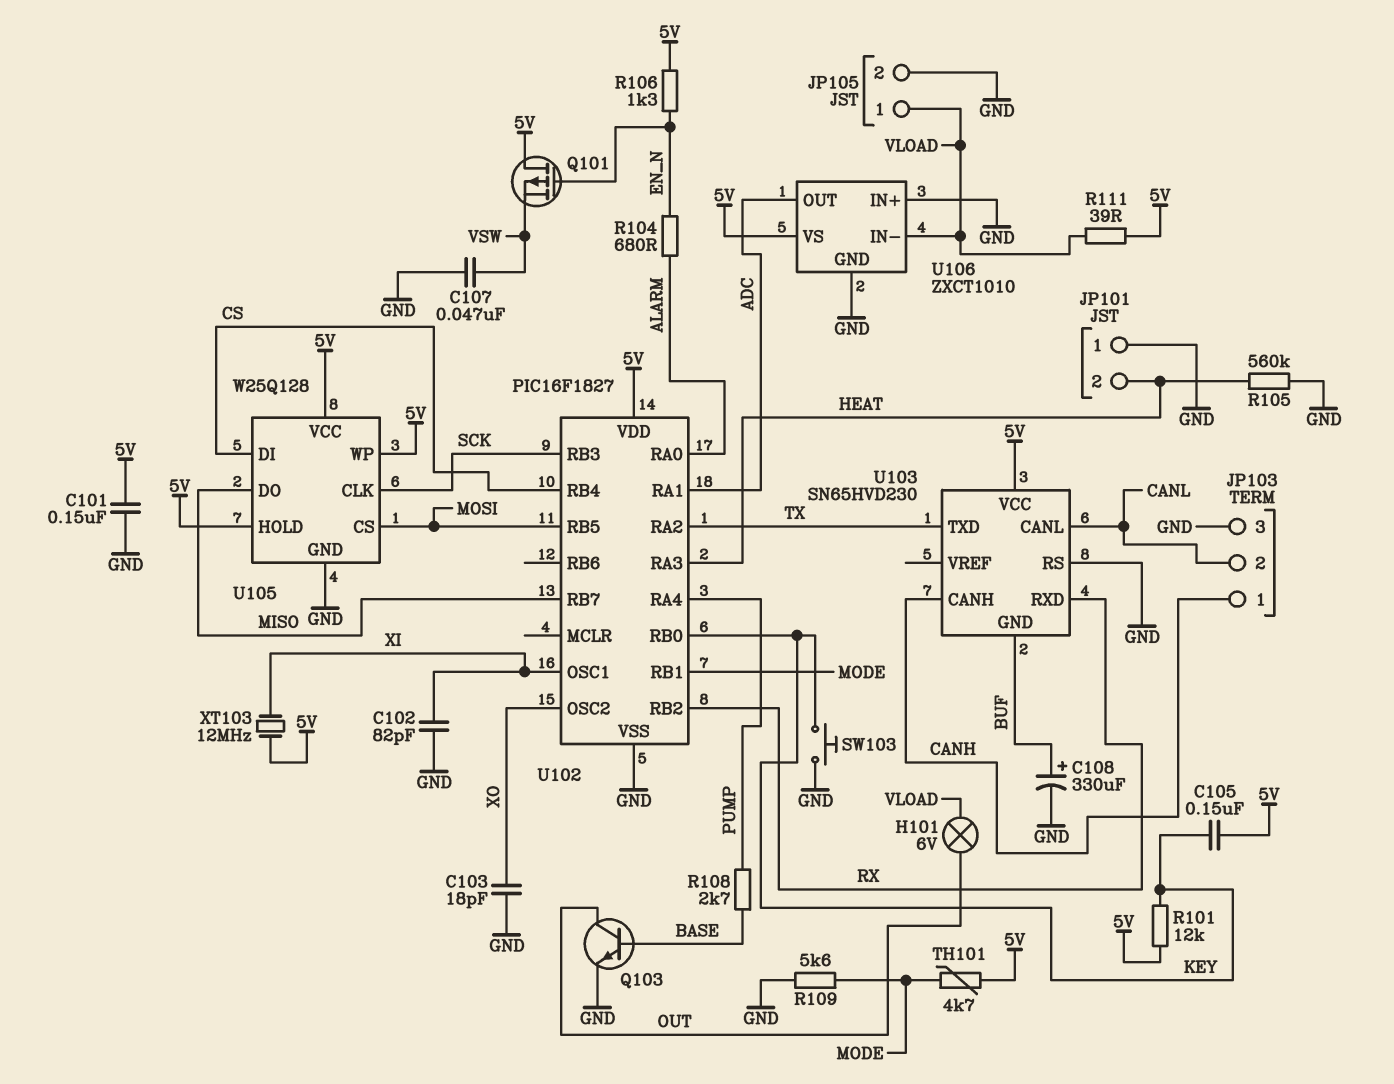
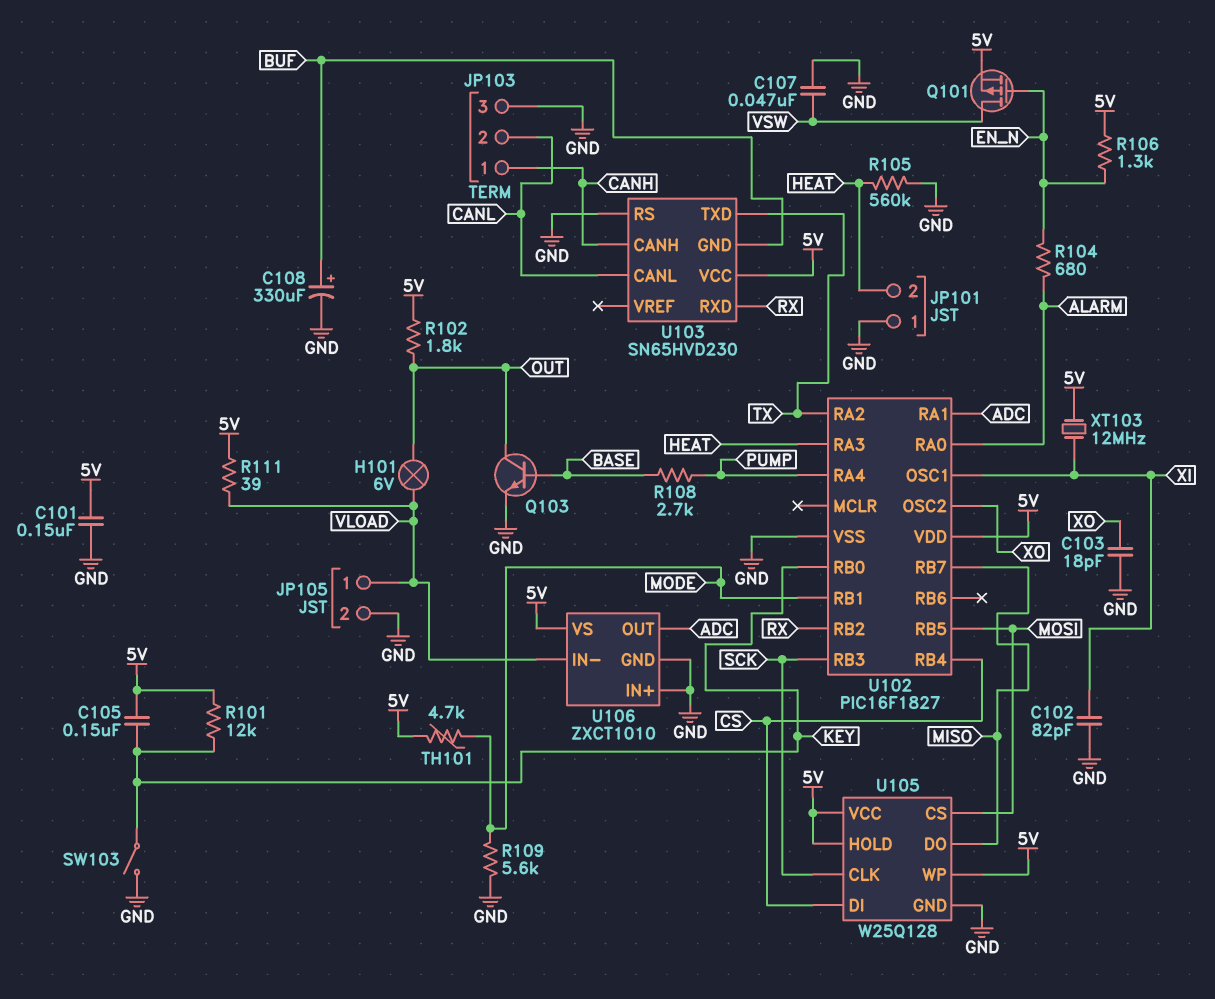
Q101: PMOS (G EN_N, D 5V, S VSW) -> PMOS (G EN_N, D VSW, S 5V)
R102: none -> 1.8k (5V, OUT)
SW103: button (GND, KEY) -> switch (GND, KEY)

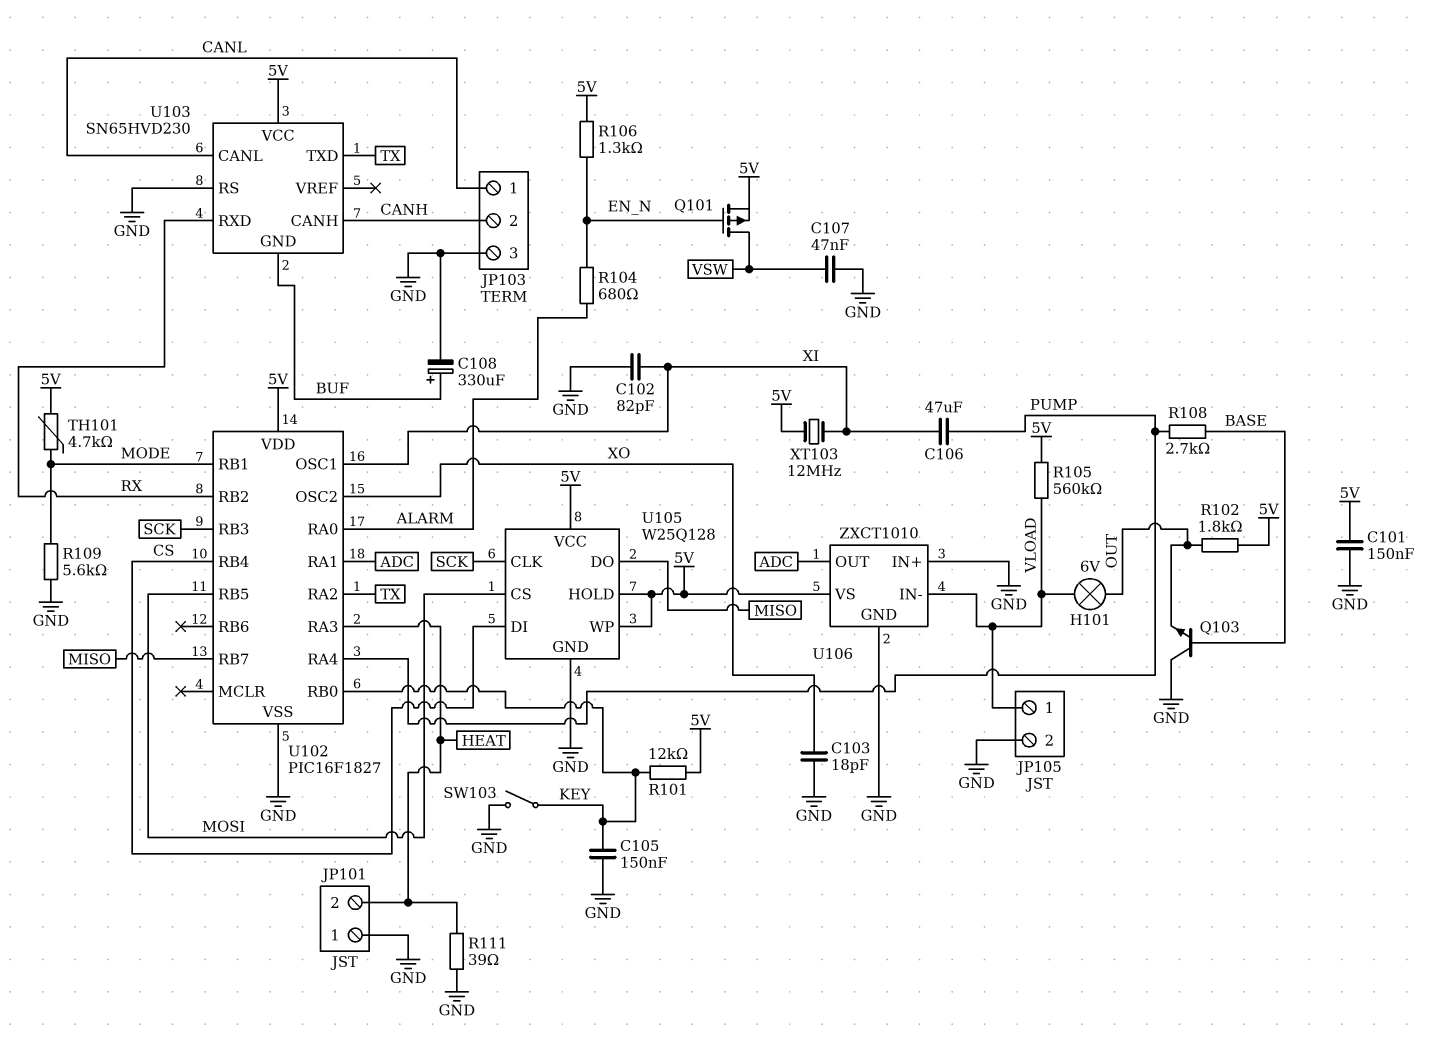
C105: 150nF (5V, KEY) -> 150nF (GND, KEY)
C106: none -> 47uF (PUMP, XI)
JP103 pin 1: CANH -> CANL
JP103 pin 2: CANL -> CANH
Q103: NPN (B BASE, C OUT, E GND) -> NPN (B BASE, C GND, E OUT)
R105: 560k (GND, HEAT) -> 560k (5V, VLOAD)
R111: 39 (5V, VLOAD) -> 39 (GND, HEAT)

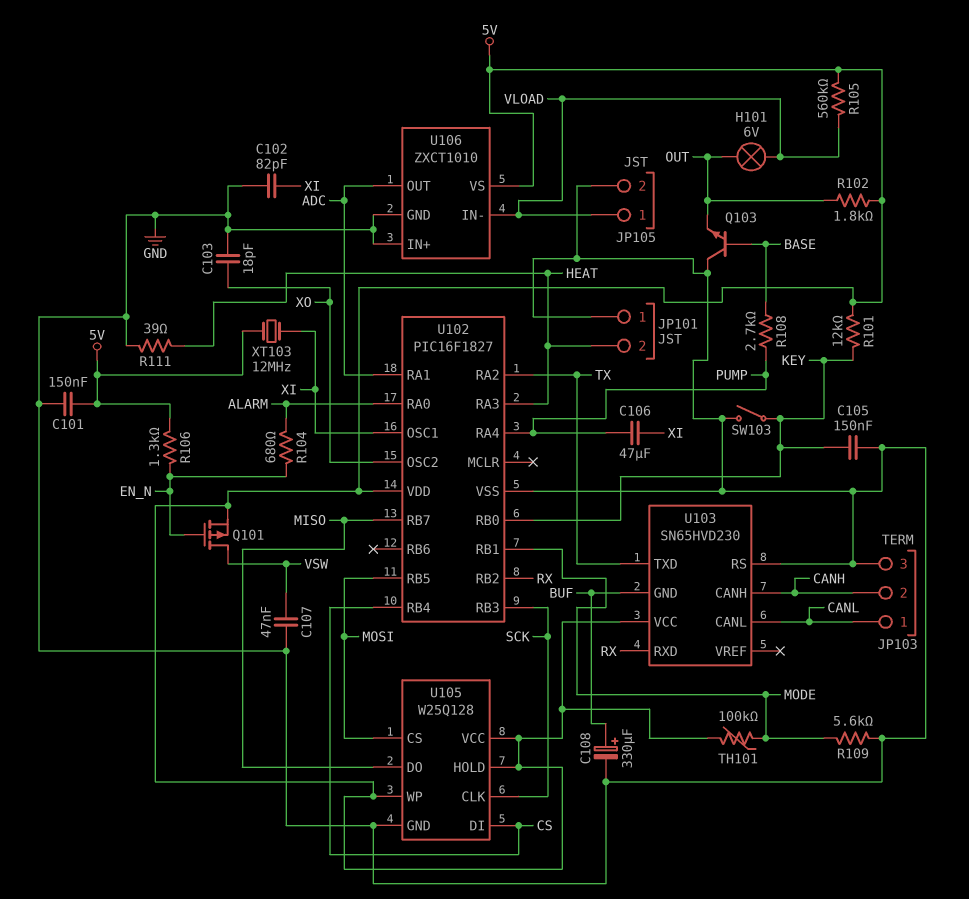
TH101: 4.7k (5V, MODE) -> 100k (5V, MODE)

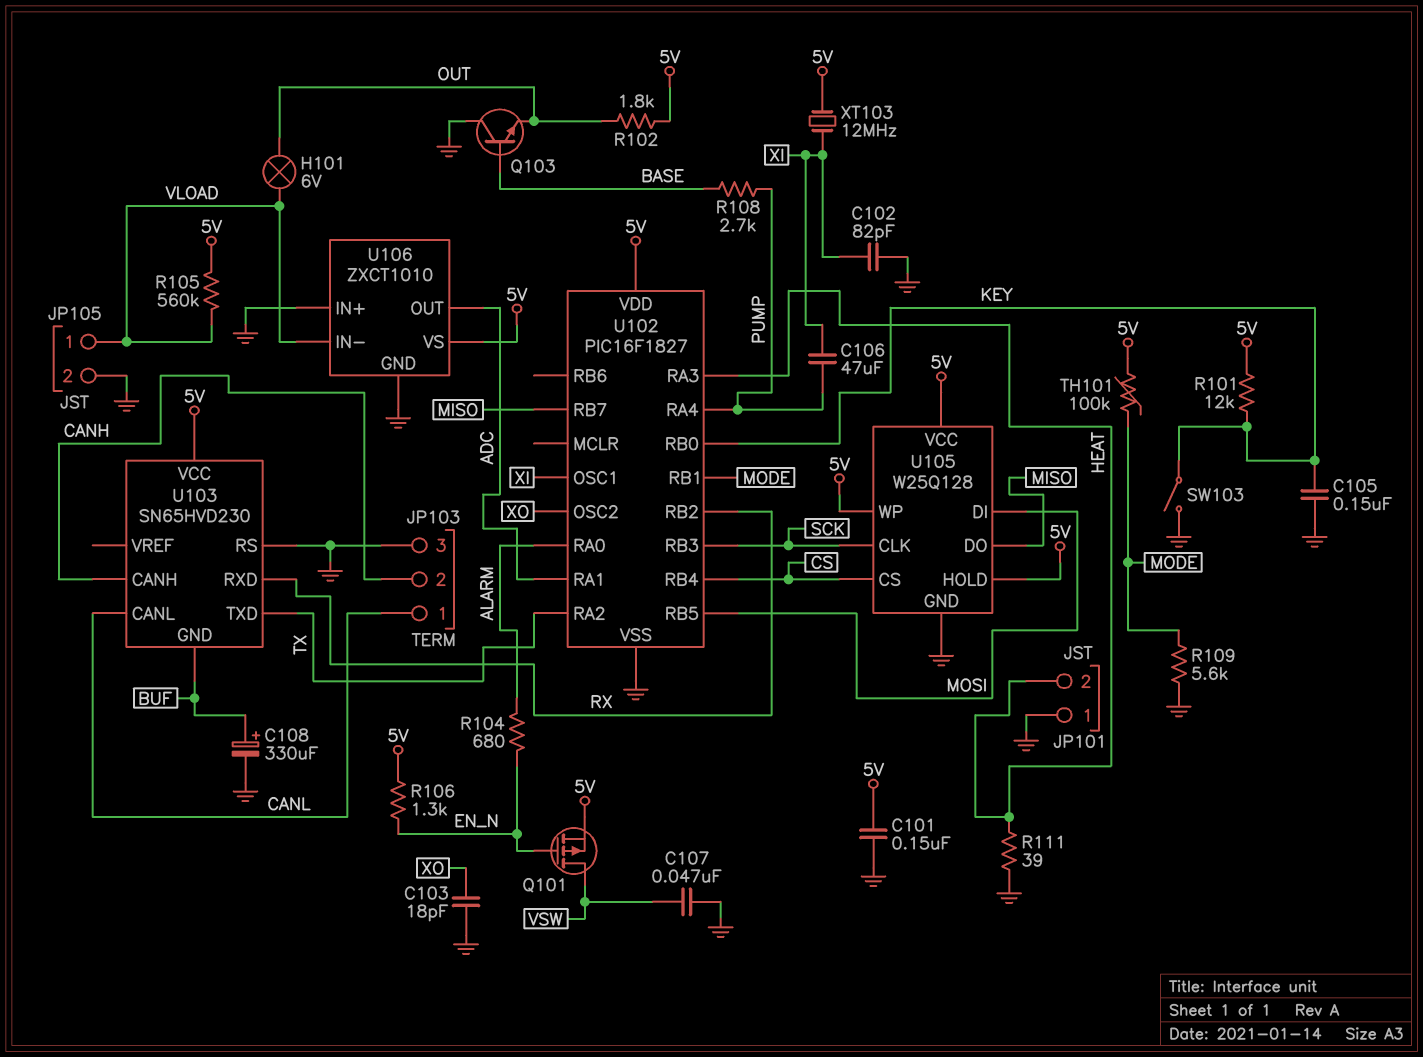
U105 pin CS: MOSI -> CS
U105 pin DI: CS -> MOSI

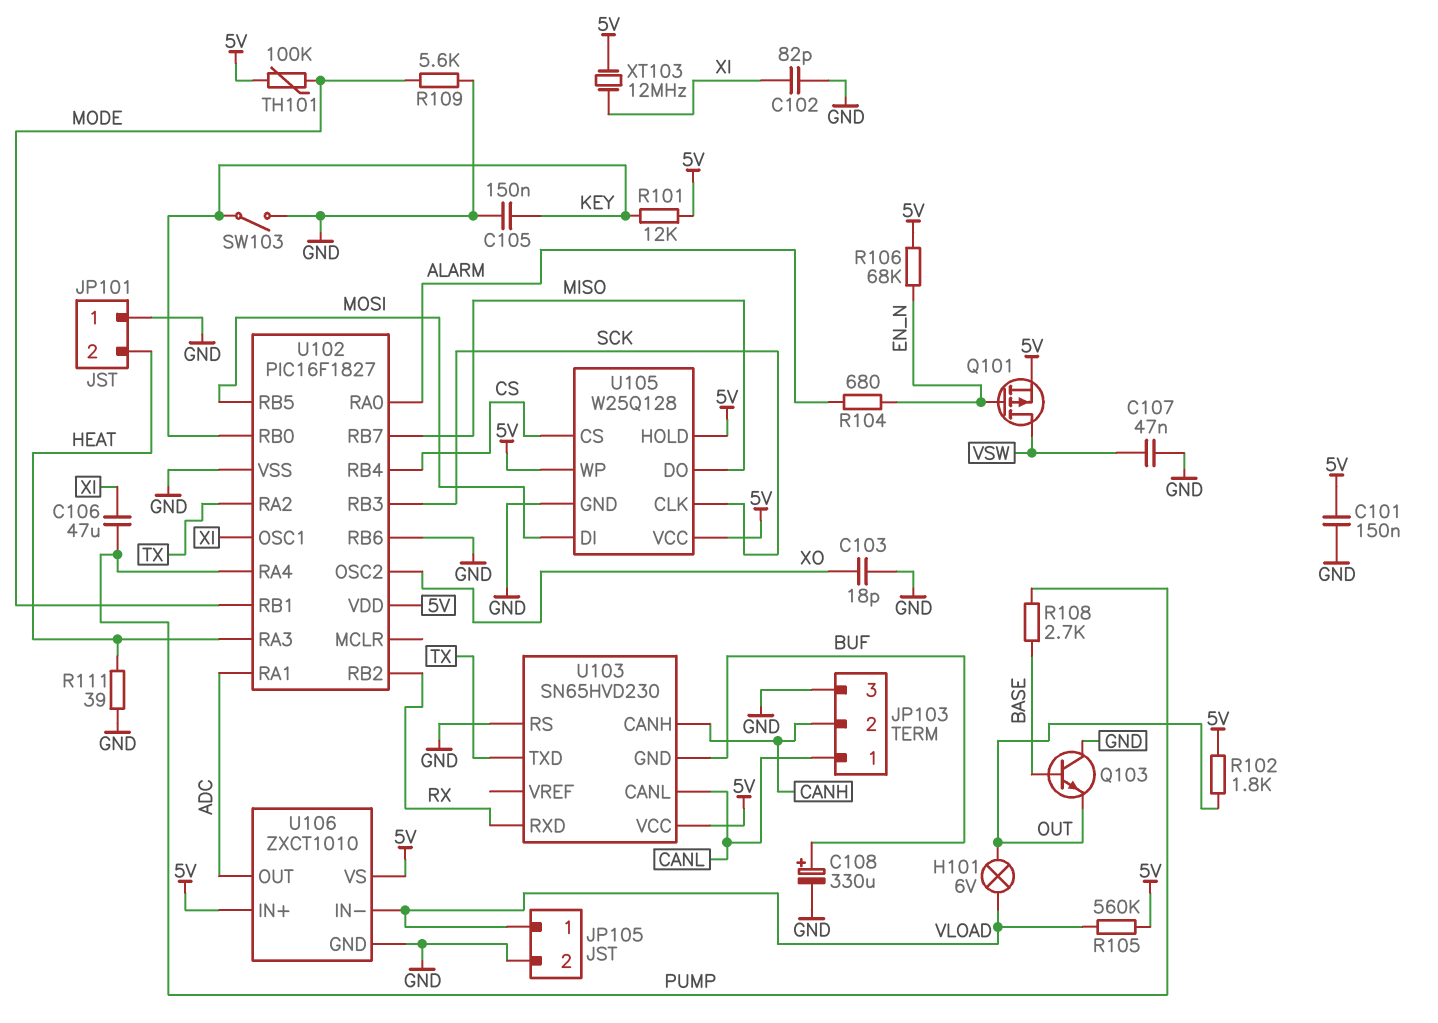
R106: 1.3k (5V, EN_N) -> 68k (5V, EN_N)
U102 pin RB6: none -> GND
U106 pin IN+: GND -> 5V

